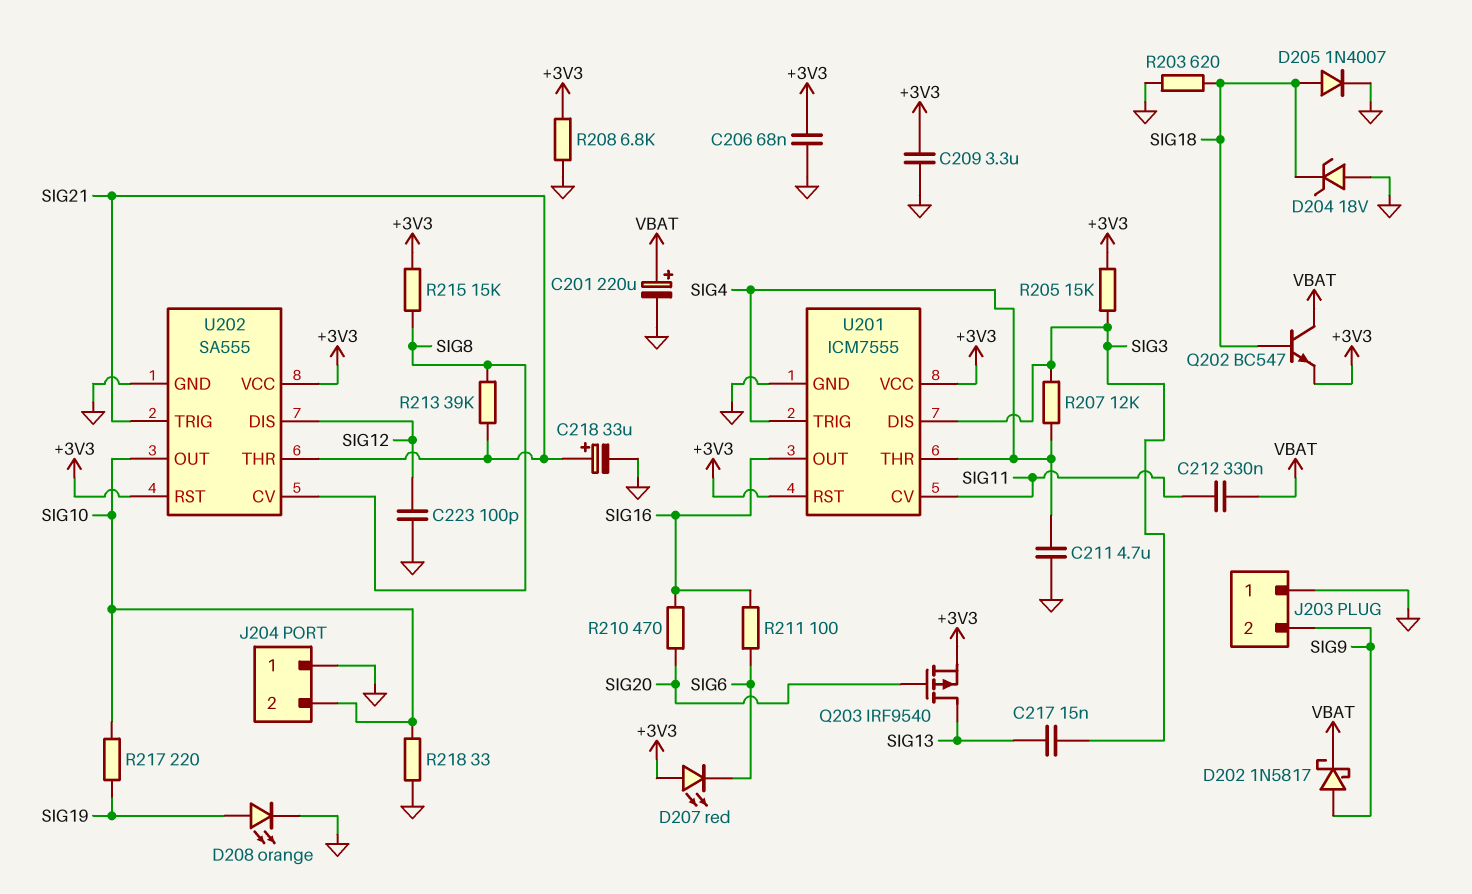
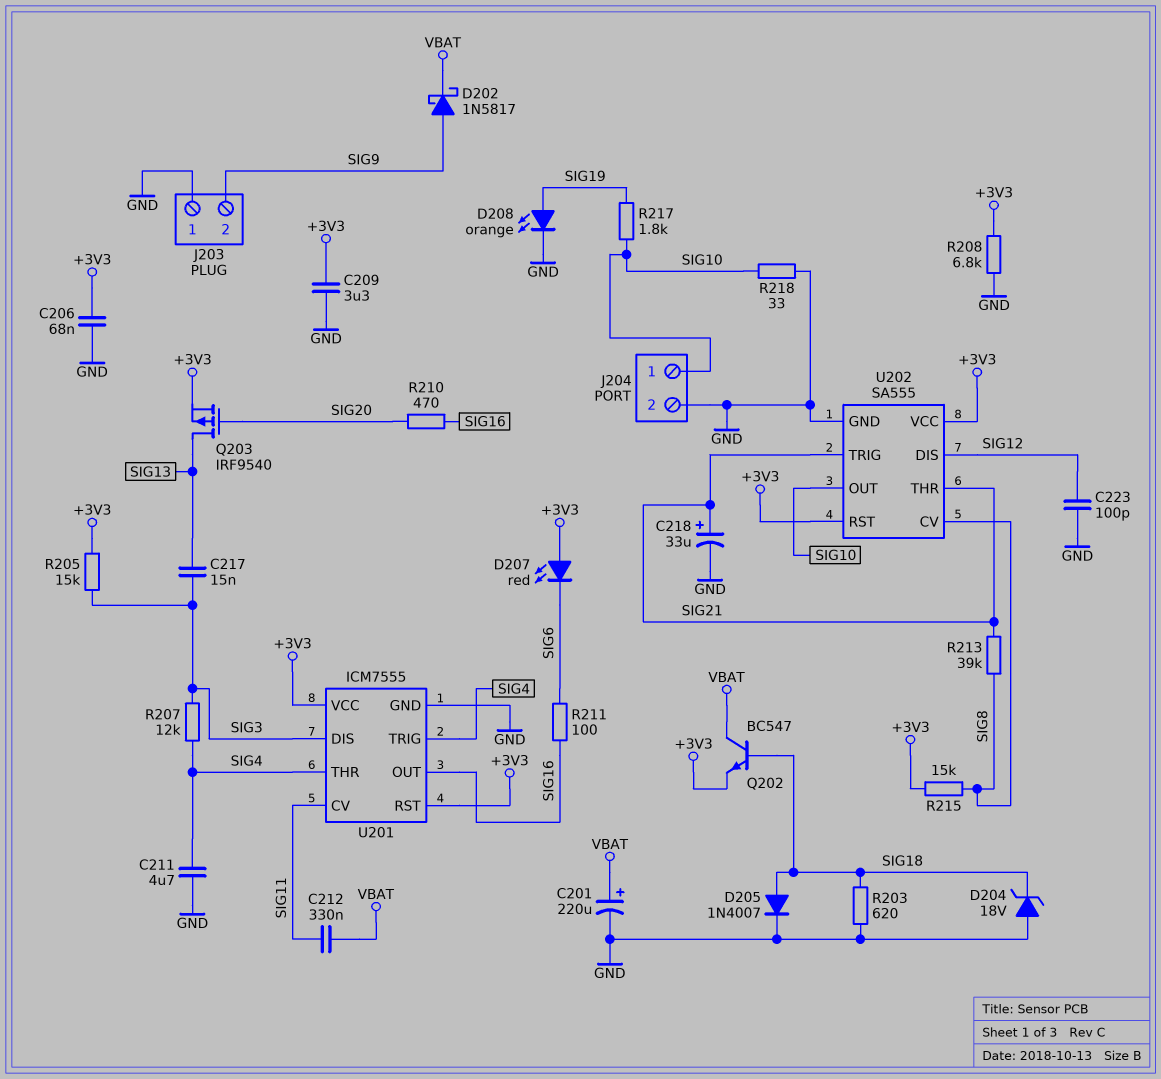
J204 pin 1: GND -> SIG10
J204 pin 2: SIG10 -> GND
R217: 220 (SIG10, SIG19) -> 1.8k (SIG10, SIG19)

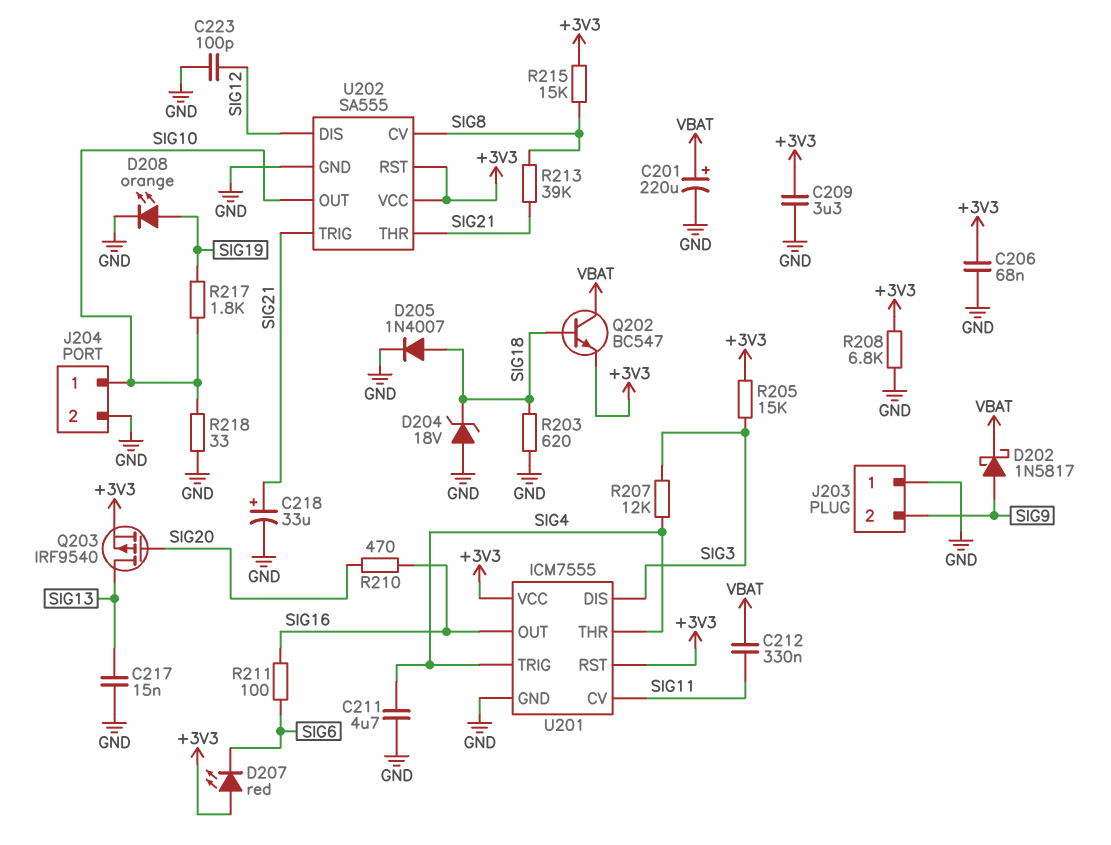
C217: 15nF (SIG3, SIG13) -> 15nF (GND, SIG13)

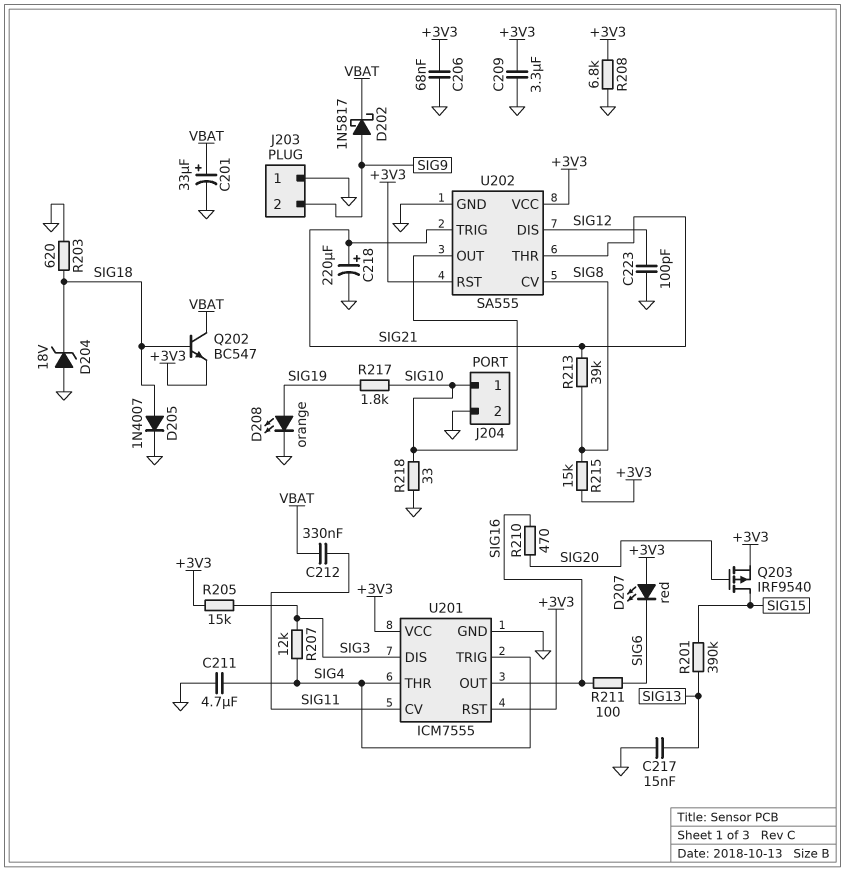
C201: 220uF (plus VBAT, minus GND) -> 33uF (plus VBAT, minus GND)
C218: 33uF (plus SIG21, minus GND) -> 220uF (plus SIG21, minus GND)
Q203: PMOS IRF9540 (G SIG20, D SIG13, S +3V3) -> PMOS IRF9540 (G SIG20, D SIG15, S +3V3)
R201: none -> 390k (SIG13, SIG15)

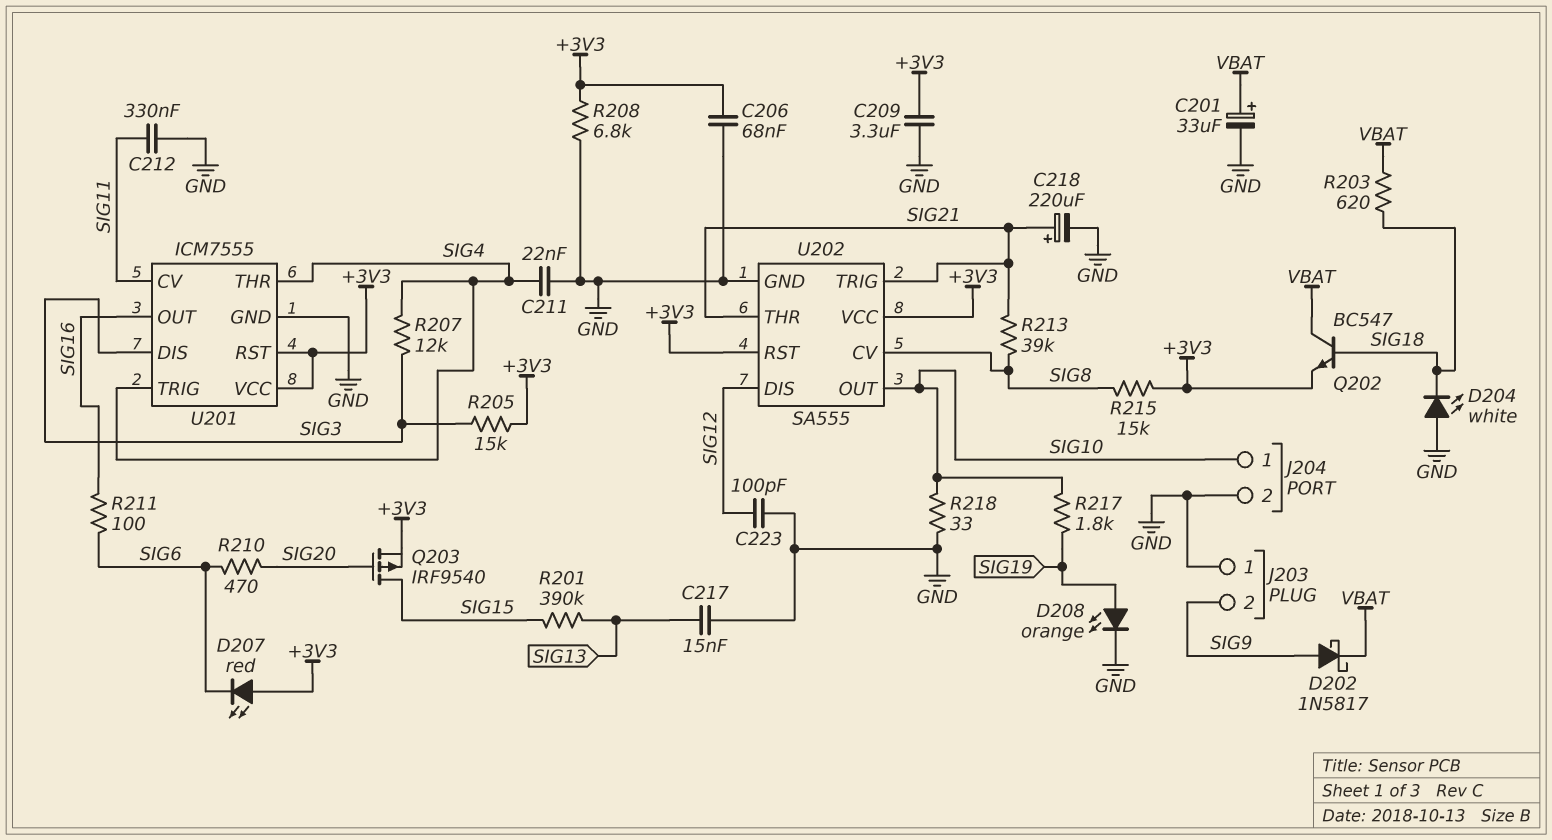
C211: 4.7uF (GND, SIG4) -> 22nF (GND, SIG4)
C212: 330nF (SIG11, VBAT) -> 330nF (GND, SIG11)
D204: zener 18V (A GND, K SIG18) -> LED white (A GND, K SIG18)
D205: diode 1N4007 (A SIG18, K GND) -> none
R203: 620 (GND, SIG18) -> 620 (SIG18, VBAT)
R210: 470 (SIG16, SIG20) -> 470 (SIG6, SIG20)

